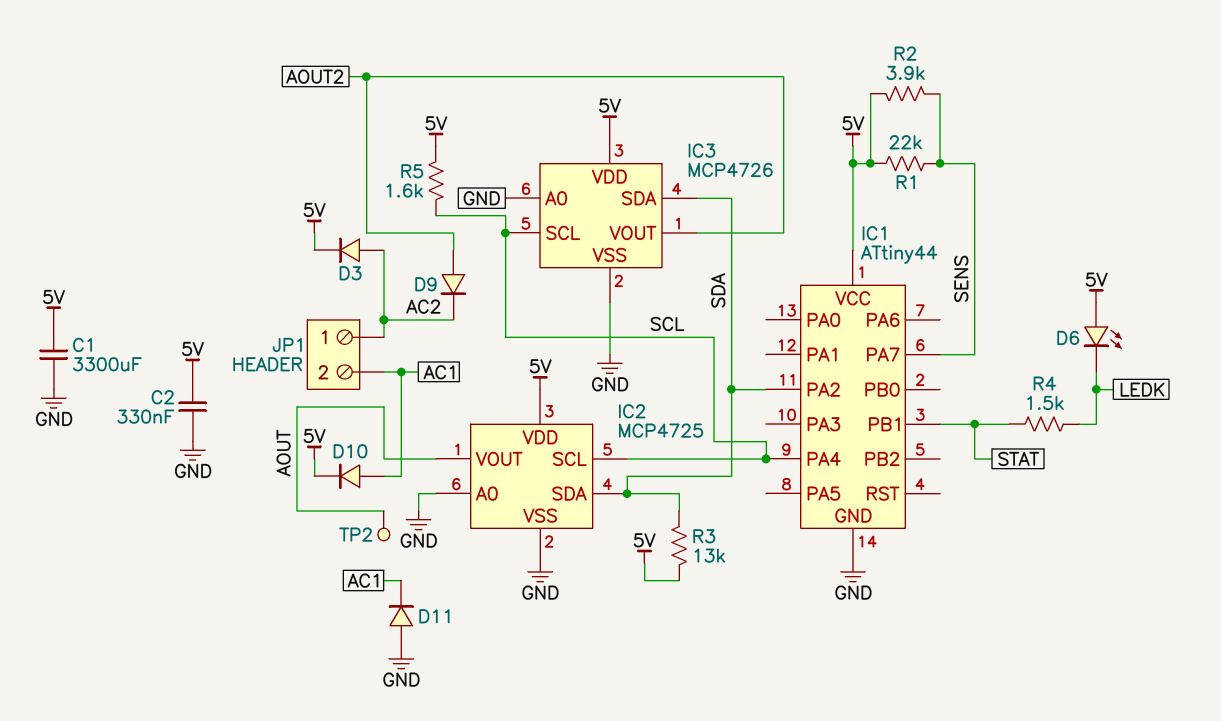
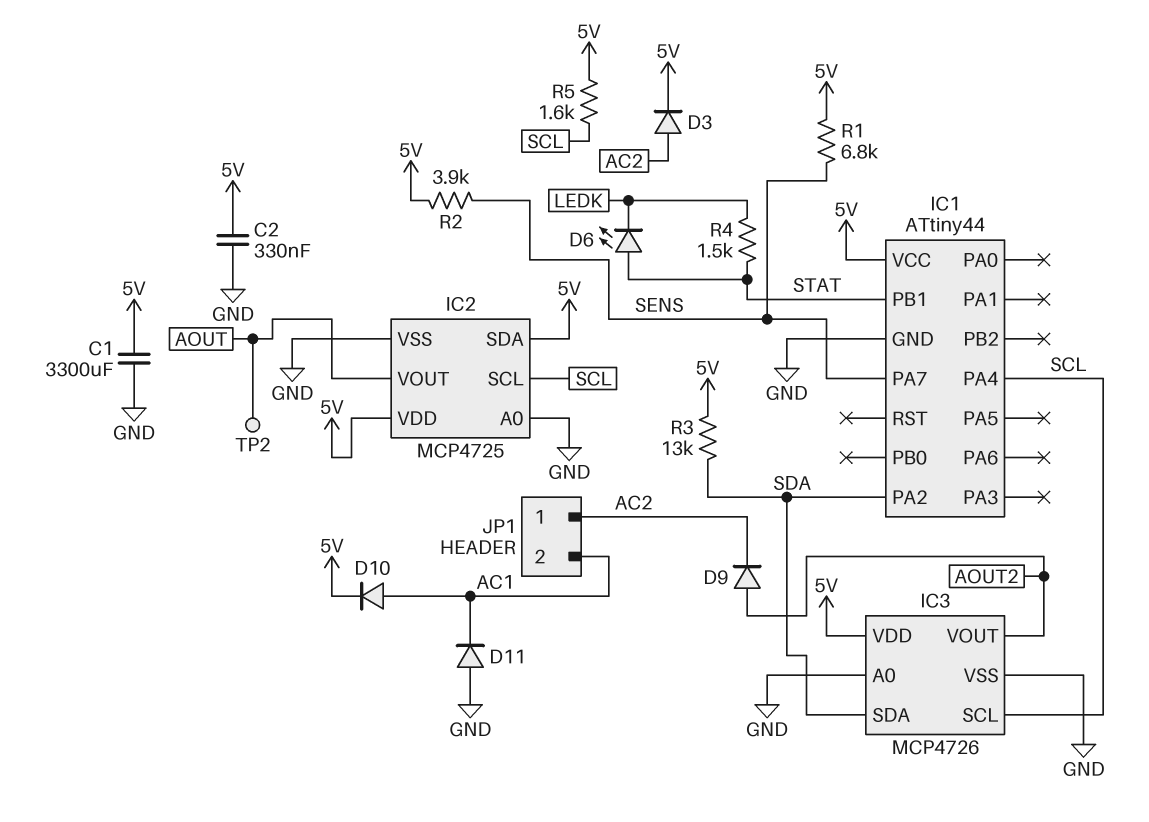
D6: LED (A 5V, K LEDK) -> LED (A STAT, K LEDK)
IC2 pin SDA: SDA -> 5V
R1: 22k (5V, SENS) -> 6.8k (5V, SENS)

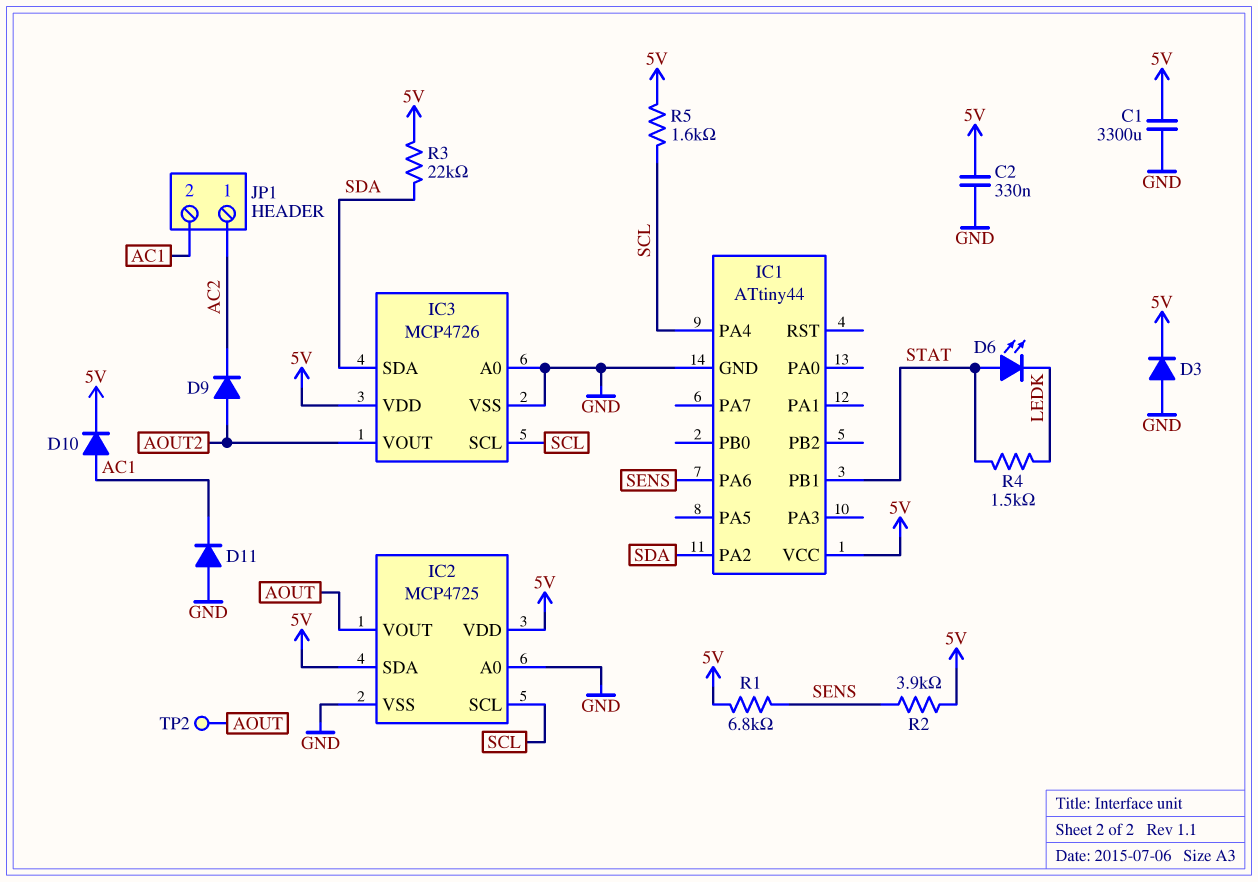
D3: diode (A AC2, K 5V) -> diode (A GND, K 5V)
IC1 pin PA6: none -> SENS
IC1 pin PA7: SENS -> none
R3: 13k (5V, SDA) -> 22k (5V, SDA)

